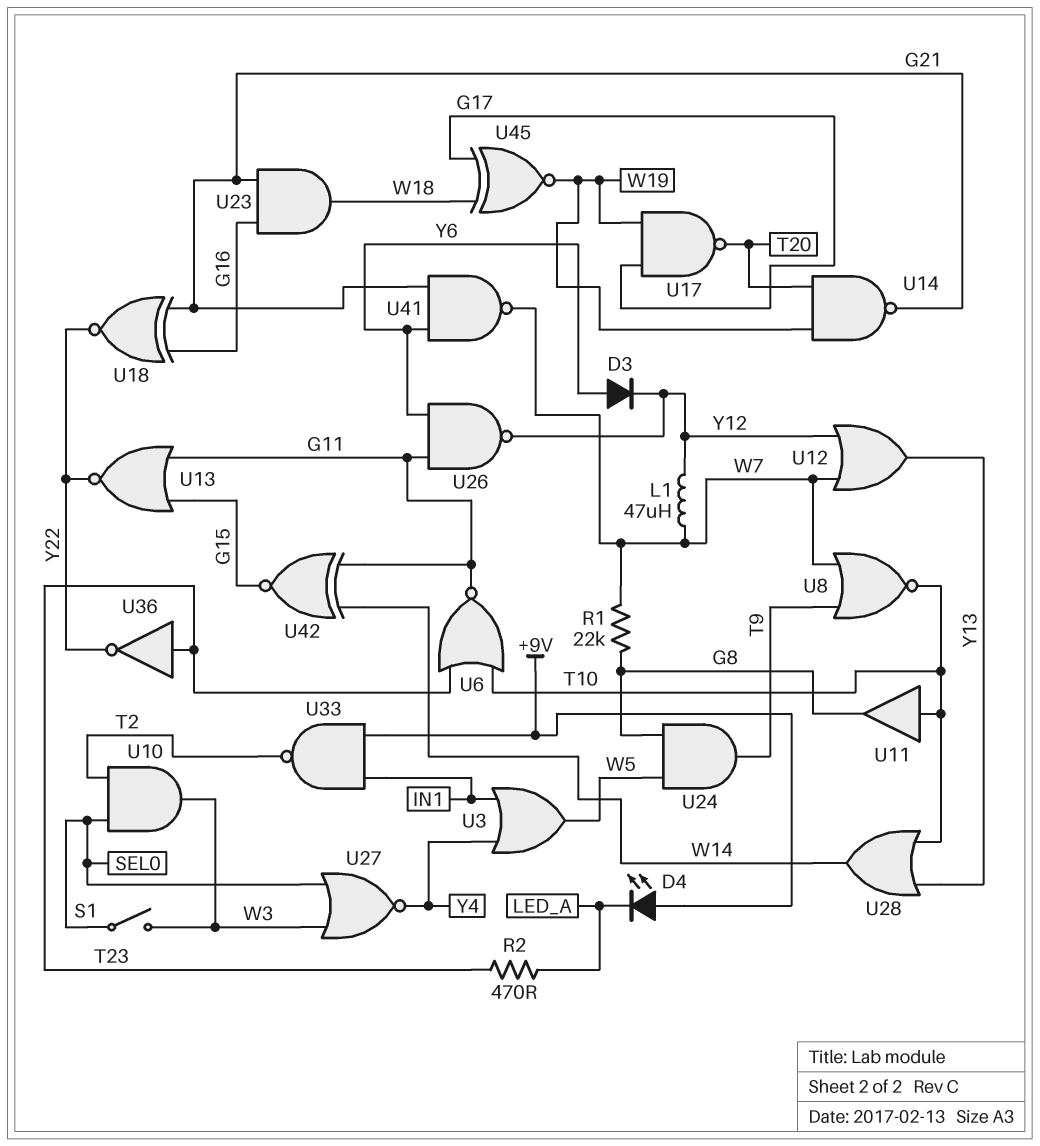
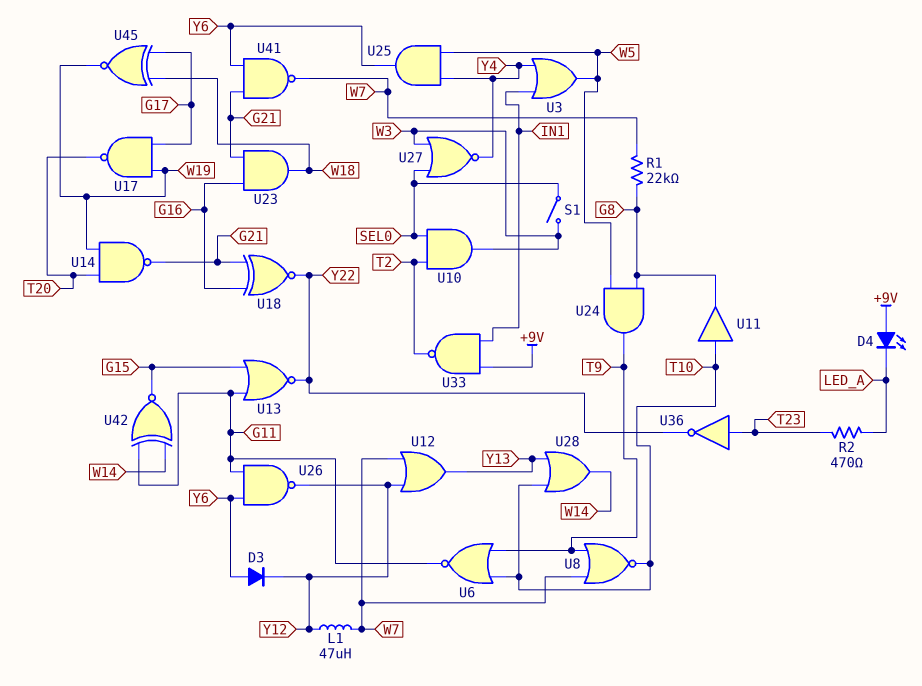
U6: NOR (in T10, in T23, out G11) -> NOR (in T9, in T10, out G11)
U25: none -> AND (in W5, in Y4, out Y6)

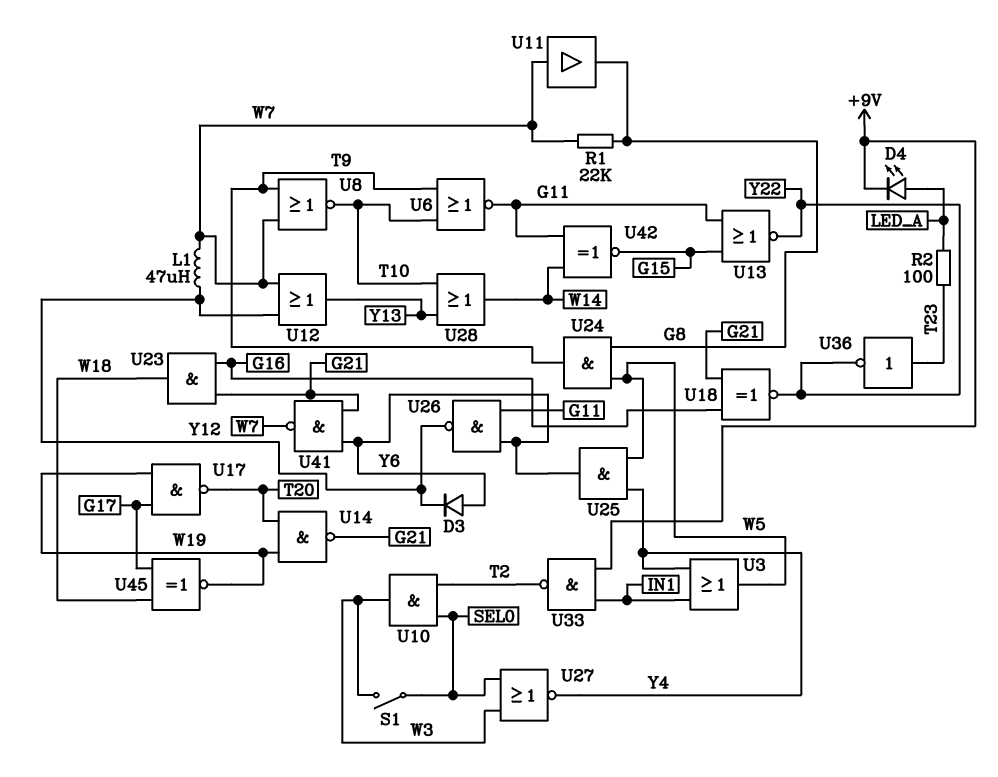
D4: LED (A +9V, K LED_A) -> LED (A LED_A, K +9V)
R2: 470 (LED_A, T23) -> 100 (LED_A, T23)
U11: buffer (in T10, out G8) -> buffer (in W7, out G8)

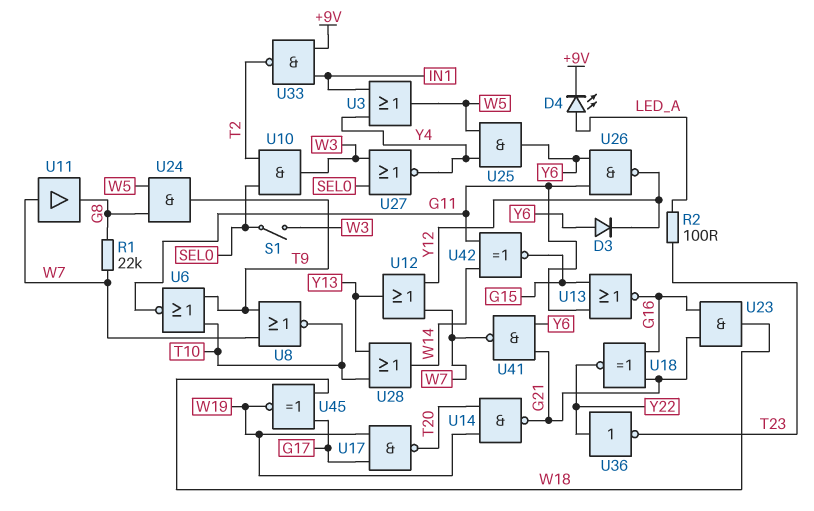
L1: 47uH (W7, Y12) -> none
U13: NOR (in G11, in G15, out Y22) -> NOR (in G11, in G15, out G16)
U36: NOT (in T23, out Y22) -> NOT (in Y22, out T23)

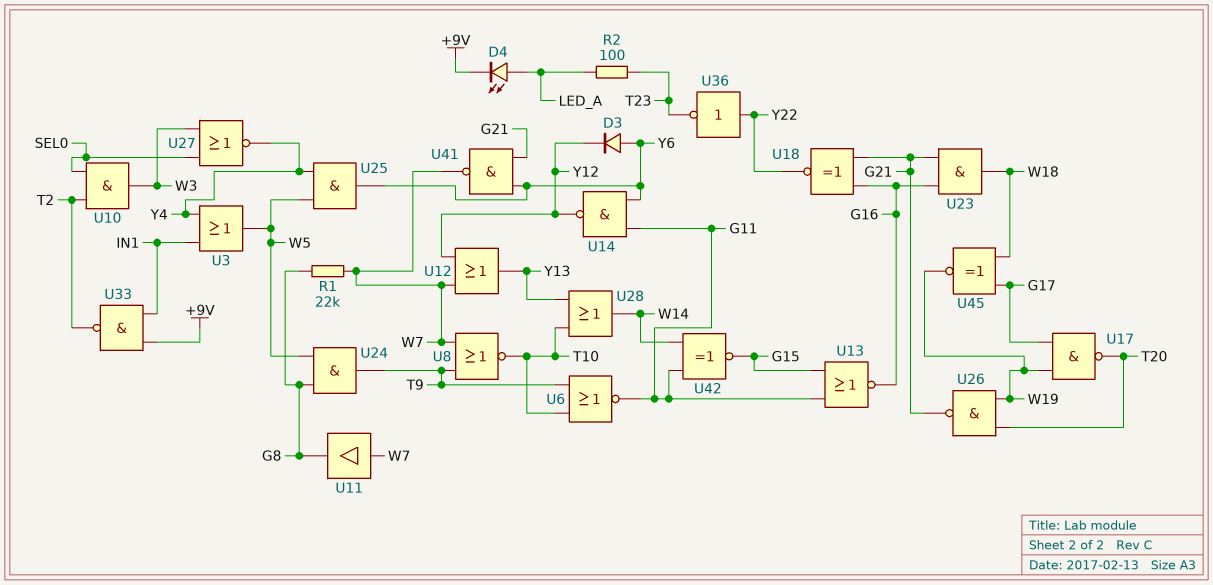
S1: switch (SEL0, W3) -> none
U14: NAND (in T20, in W19, out G21) -> NAND (in G11, in Y6, out Y12)
U26: NAND (in G11, in Y6, out Y12) -> NAND (in T20, in W19, out G21)

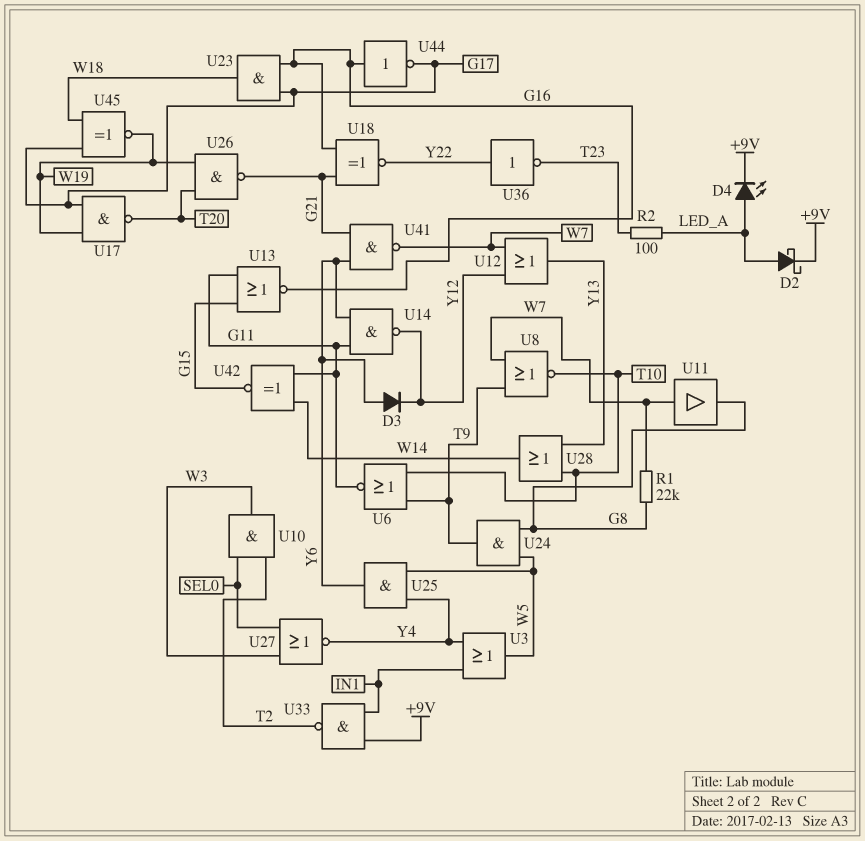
D2: none -> schottky (A LED_A, K +9V)
U23: AND (in G16, in G21, out W18) -> AND (in G16, in G17, out W18)
U44: none -> NOT (in G16, out G17)

